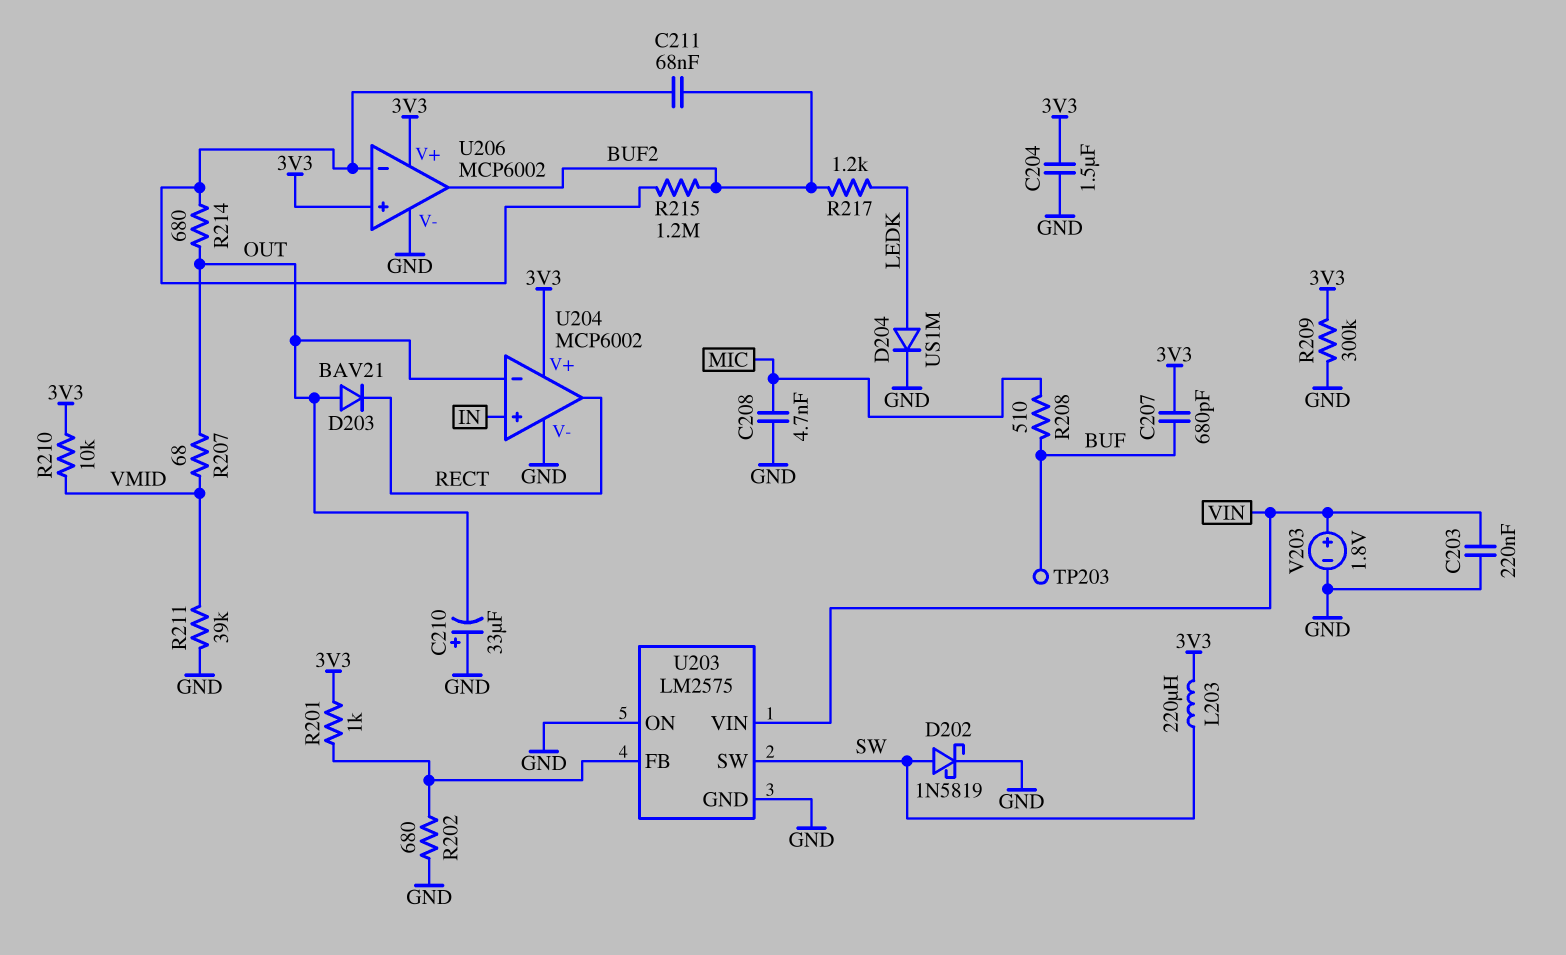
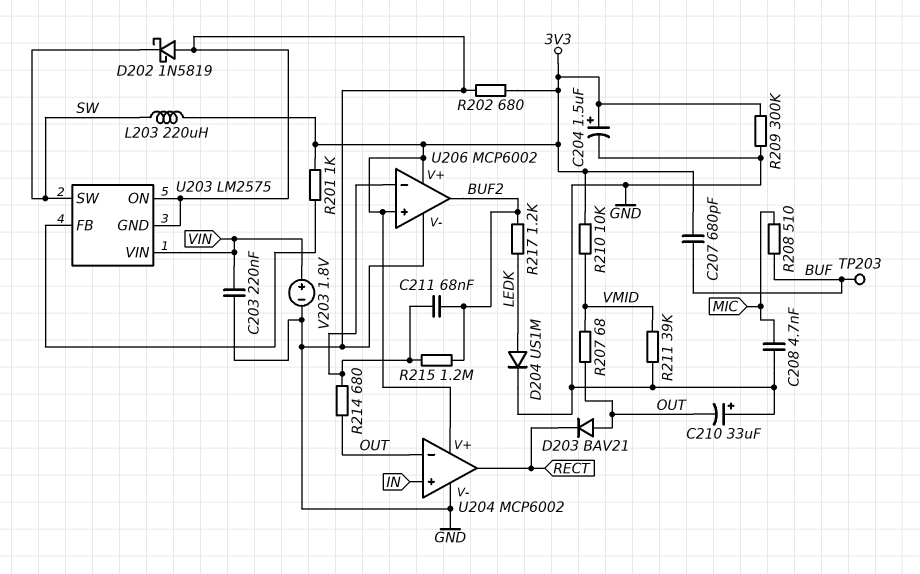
C204: 1.5uF (3V3, GND) -> 1.5uF (plus 3V3, minus GND)
D202: schottky 1N5819 (A SW, K GND) -> schottky 1N5819 (A GND, K SW)
R202: 680 (GND, U203/FB) -> 680 (3V3, GND)

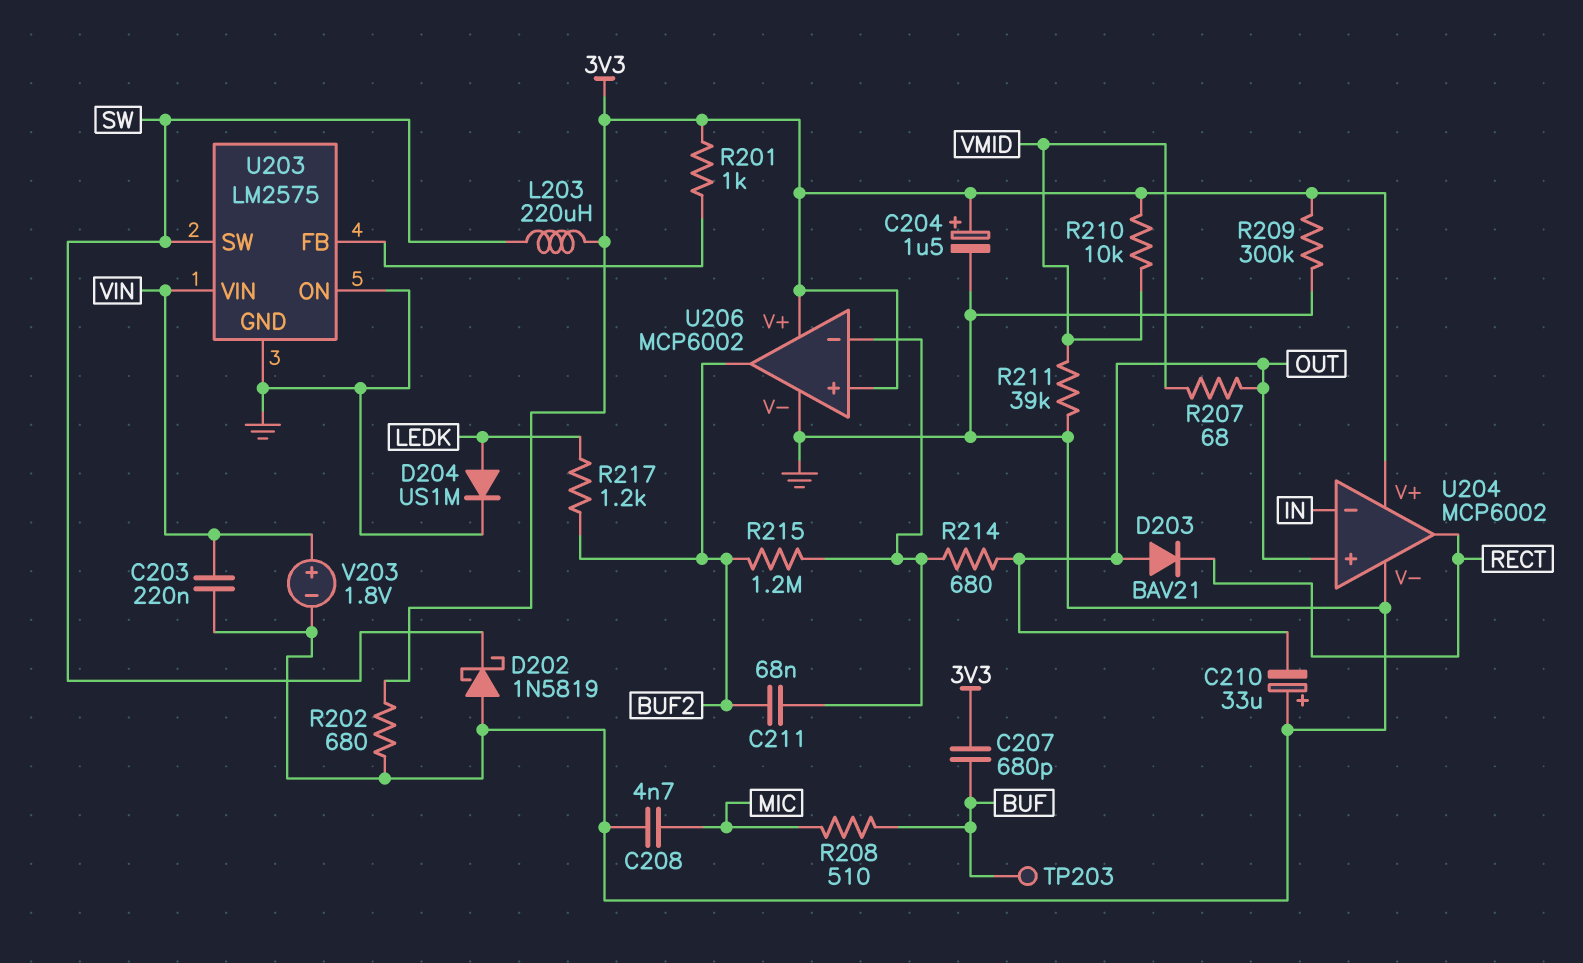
U204 pin in+: IN -> OUT
U204 pin in-: OUT -> IN

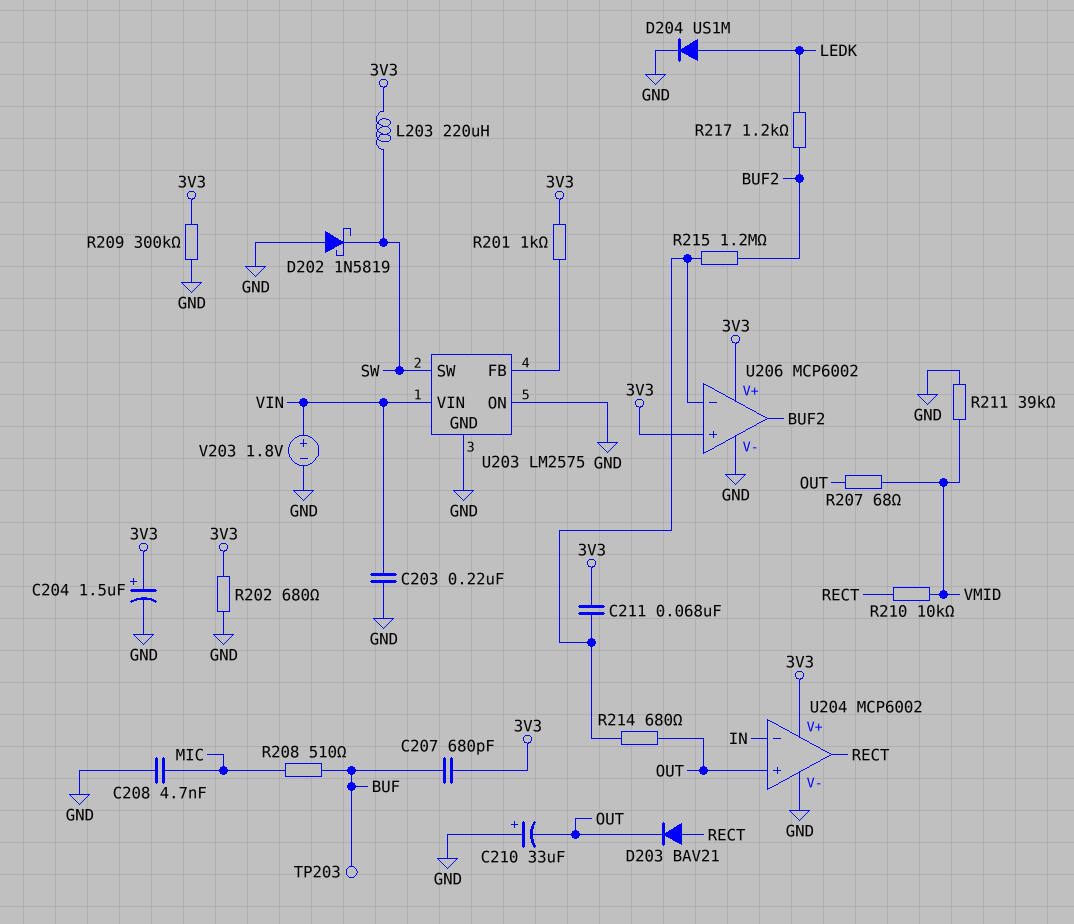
C211: 68nF (BUF2, U206/in-) -> 68nF (3V3, U206/in-)
D203: diode BAV21 (A OUT, K RECT) -> diode BAV21 (A RECT, K OUT)
R210: 10k (3V3, VMID) -> 10k (RECT, VMID)

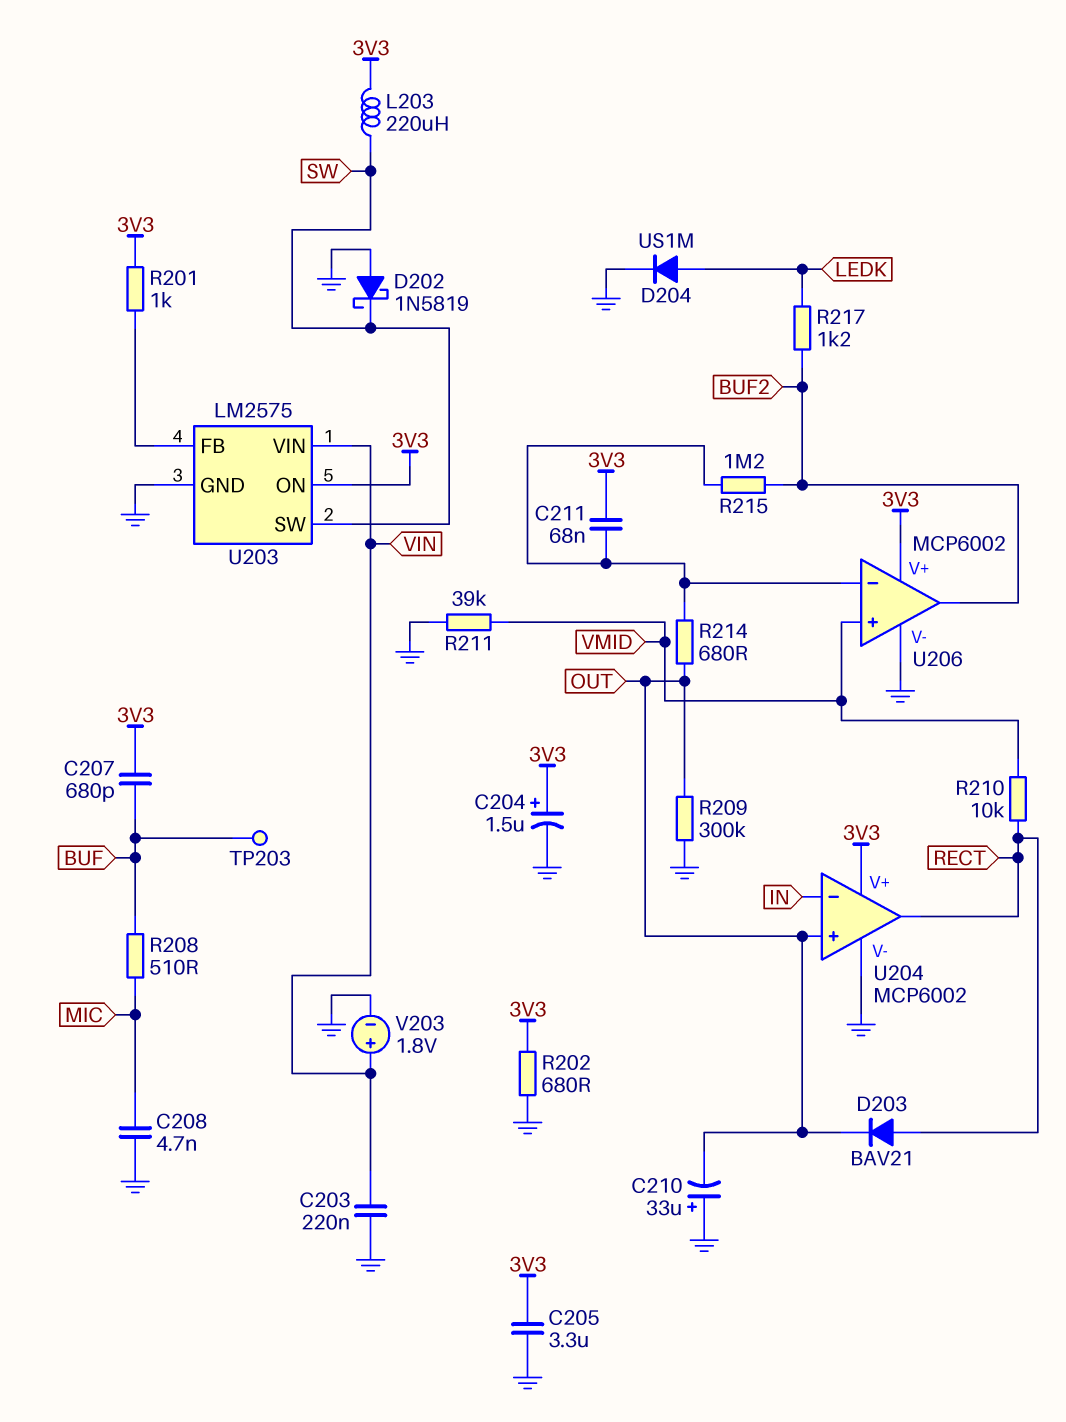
C205: none -> 3.3uF (3V3, GND)
R207: 68 (OUT, VMID) -> none
R209: 300k (3V3, GND) -> 300k (GND, OUT)
U203 pin ON: GND -> 3V3
U206 pin in+: 3V3 -> VMID

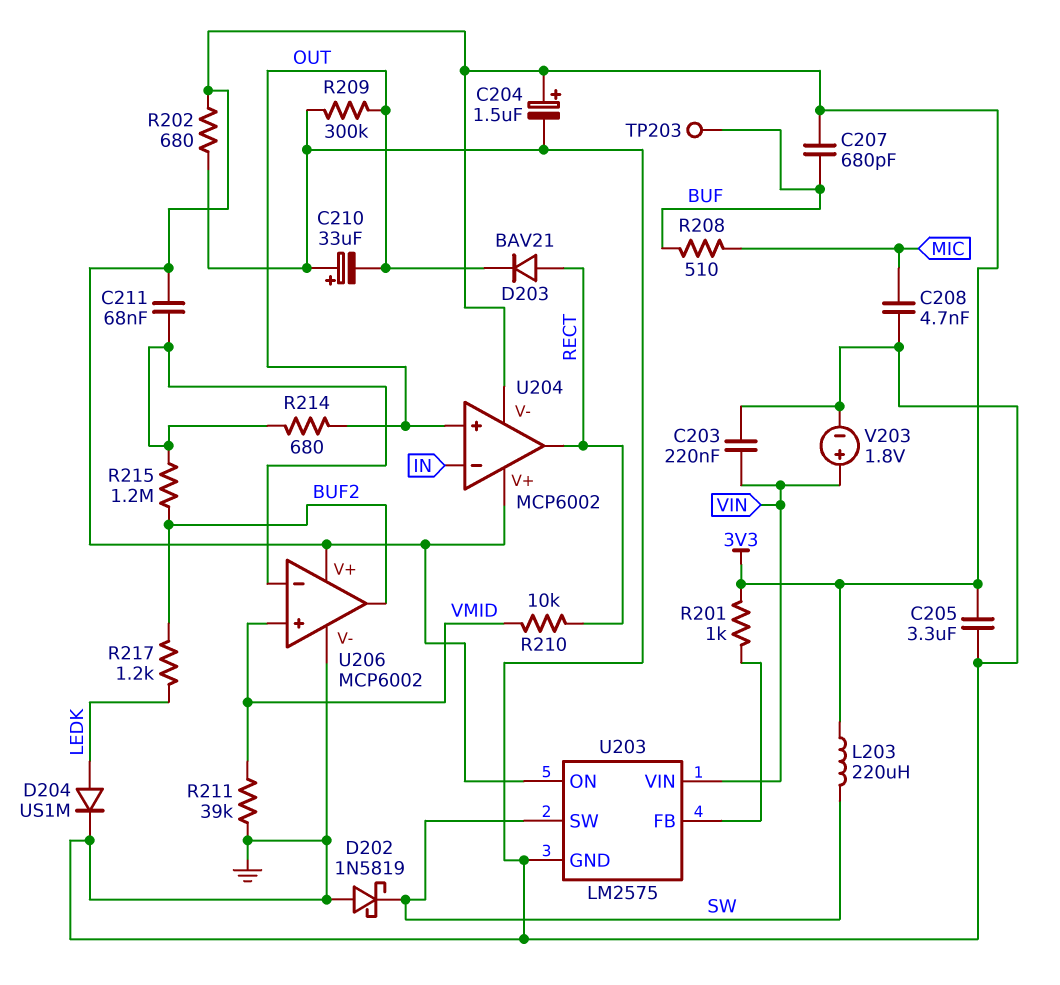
U204 pin V-: GND -> 3V3

